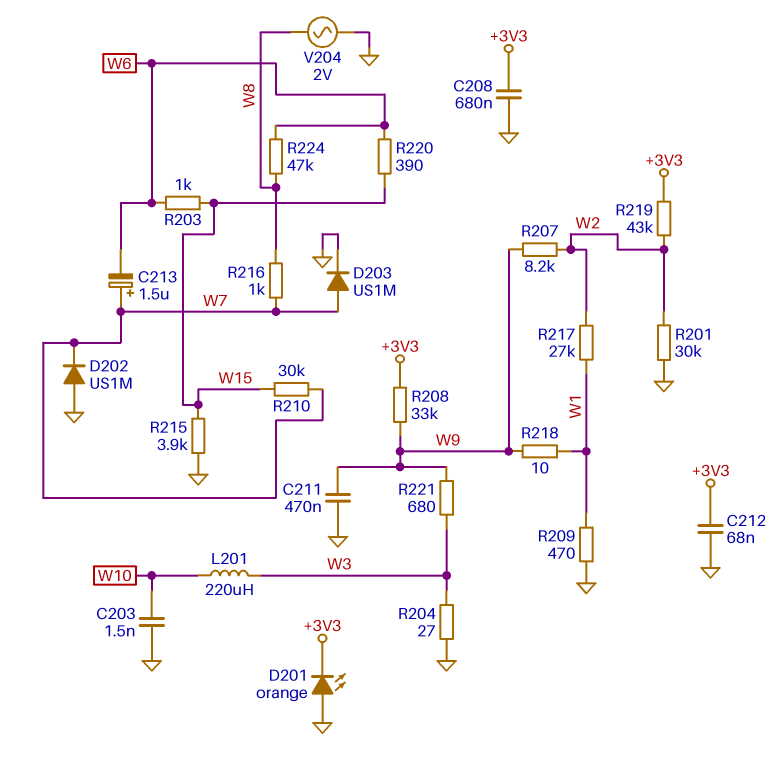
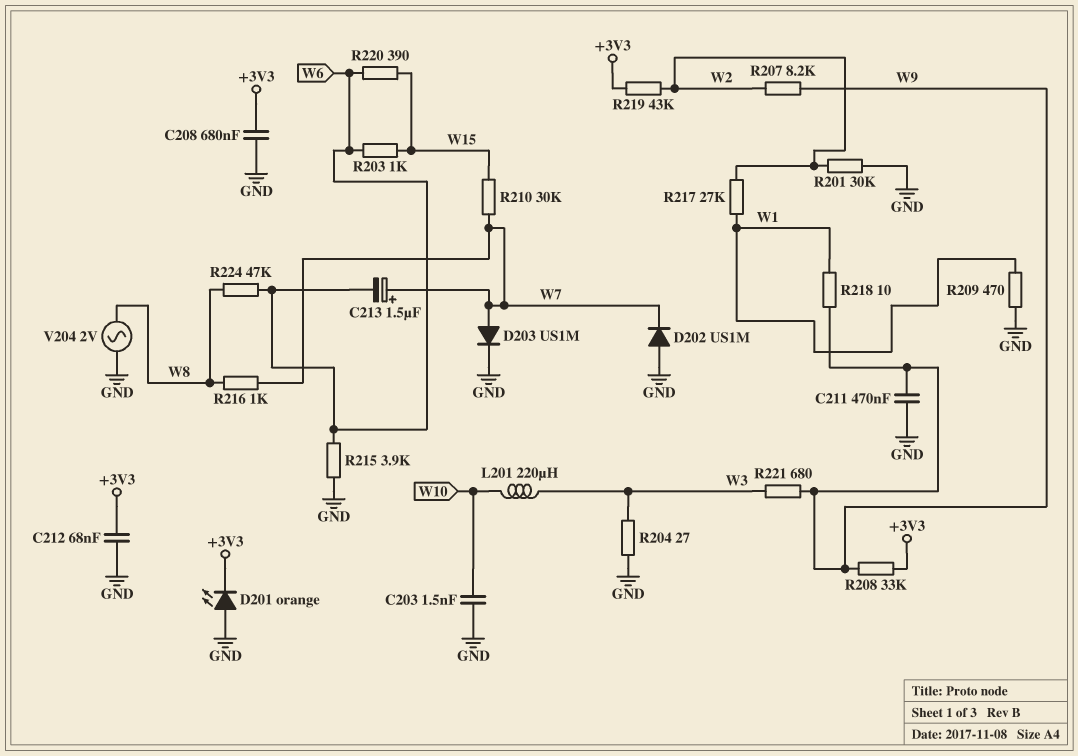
R215: 3.9k (GND, W15) -> 3.9k (GND, W6)

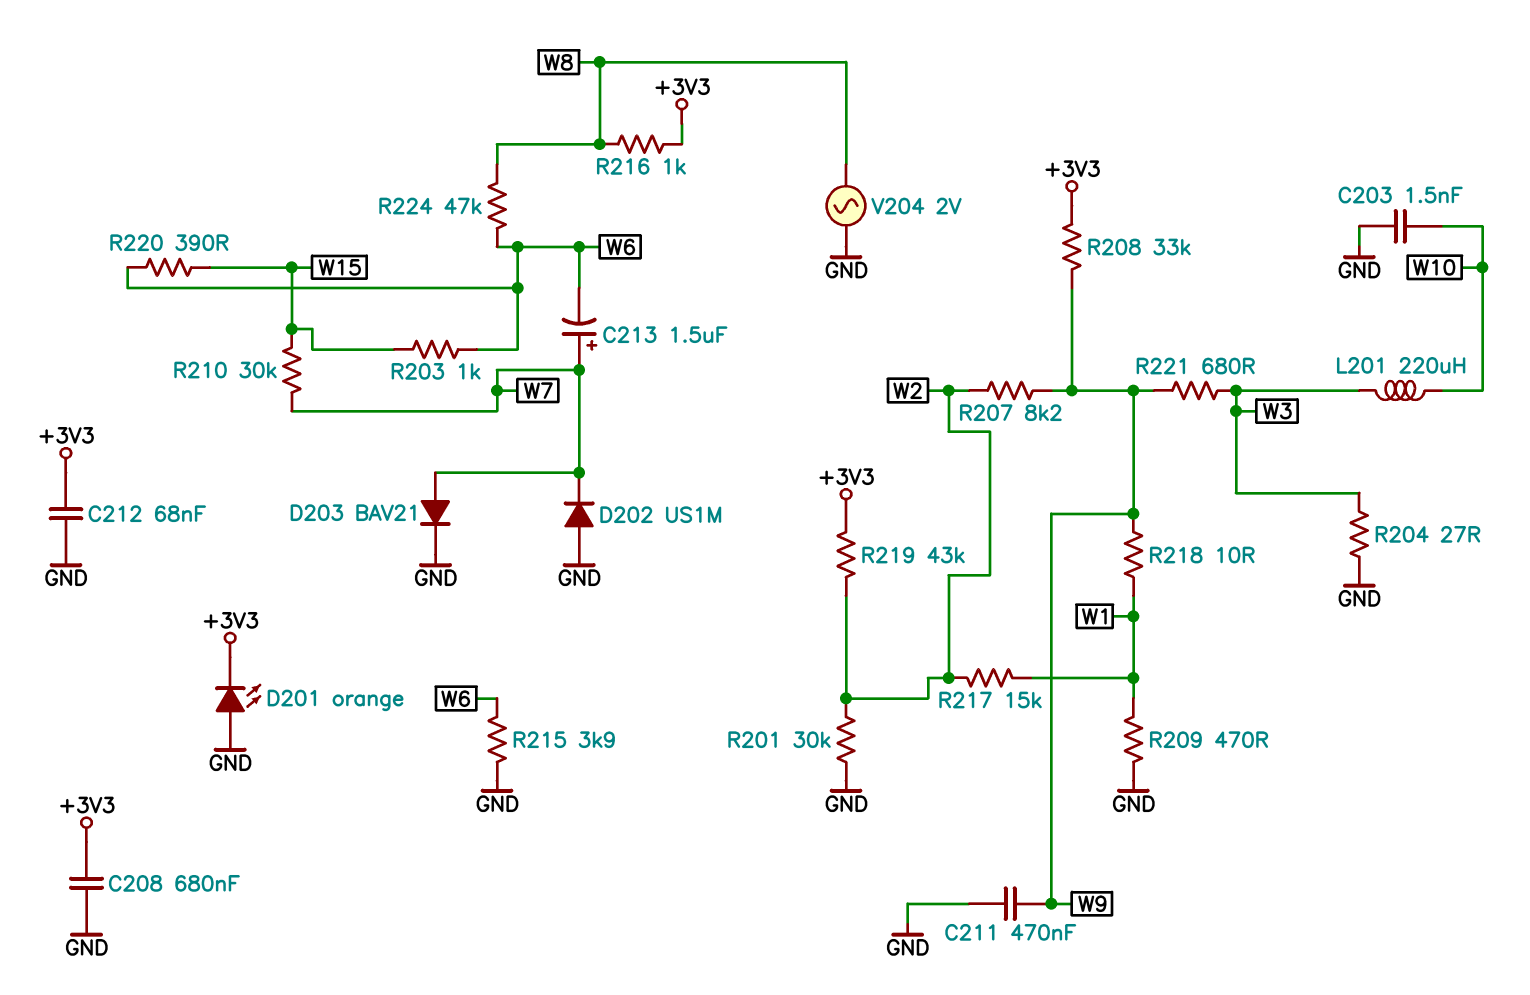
D203: diode US1M (A W7, K GND) -> diode BAV21 (A W7, K GND)
R216: 1k (W7, W8) -> 1k (+3V3, W8)
R217: 27k (W1, W2) -> 15k (W1, W2)

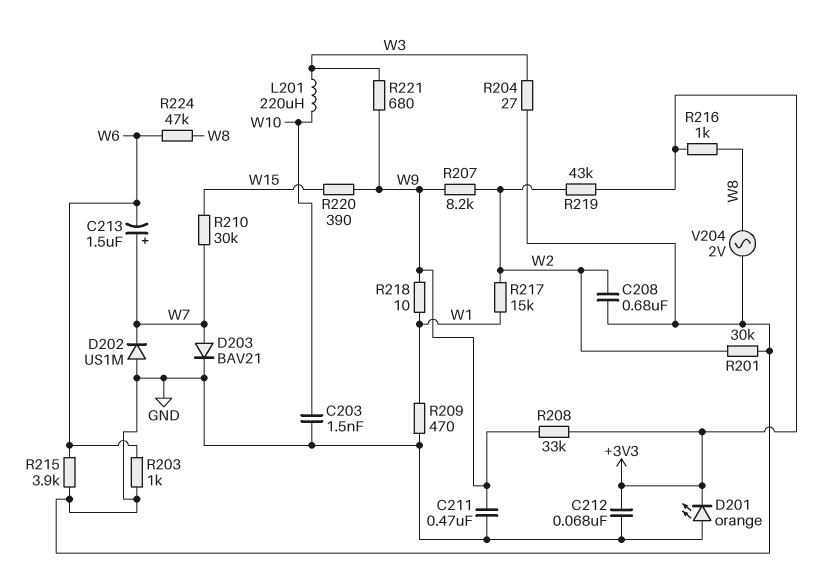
C208: 680nF (+3V3, GND) -> 680nF (GND, W2)
R203: 1k (W6, W15) -> 1k (GND, W6)
R220: 390 (W6, W15) -> 390 (W9, W15)

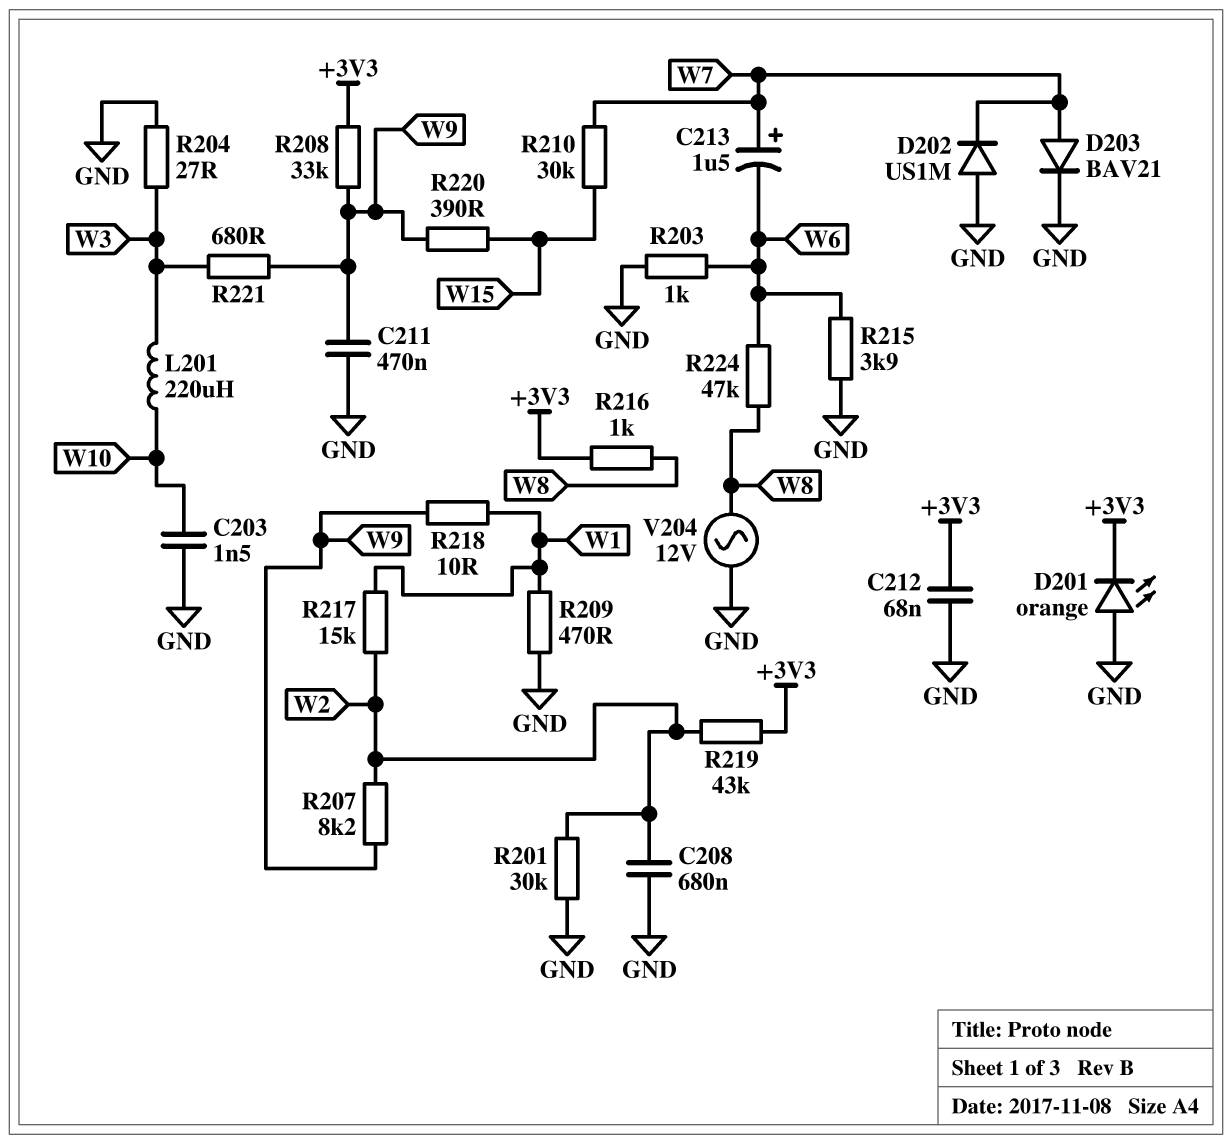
V204: AC 2V (GND, W8) -> AC 12V (GND, W8)

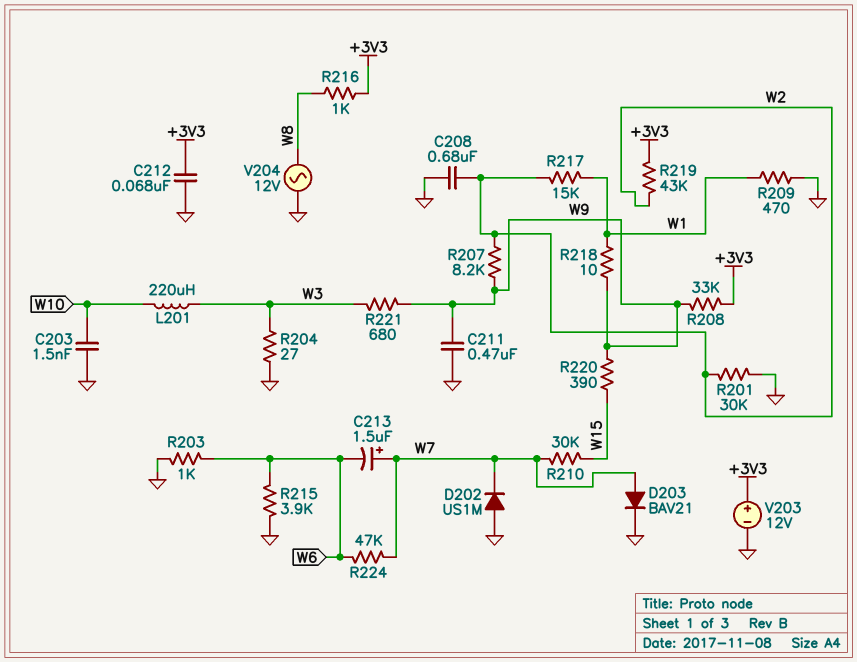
D201: LED orange (A GND, K +3V3) -> none
R224: 47k (W6, W8) -> 47k (W6, W7)
V203: none -> 12V (plus +3V3, minus GND)

